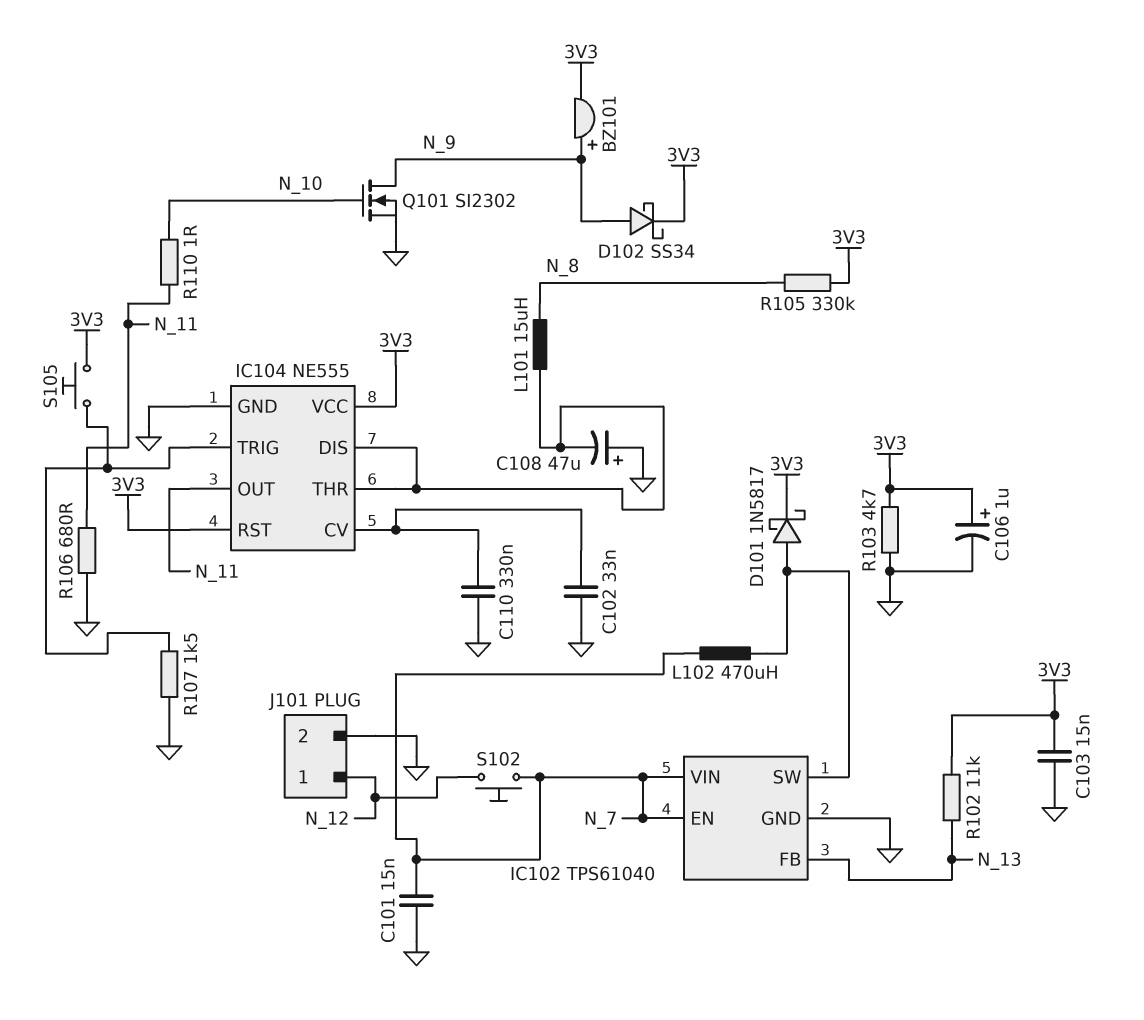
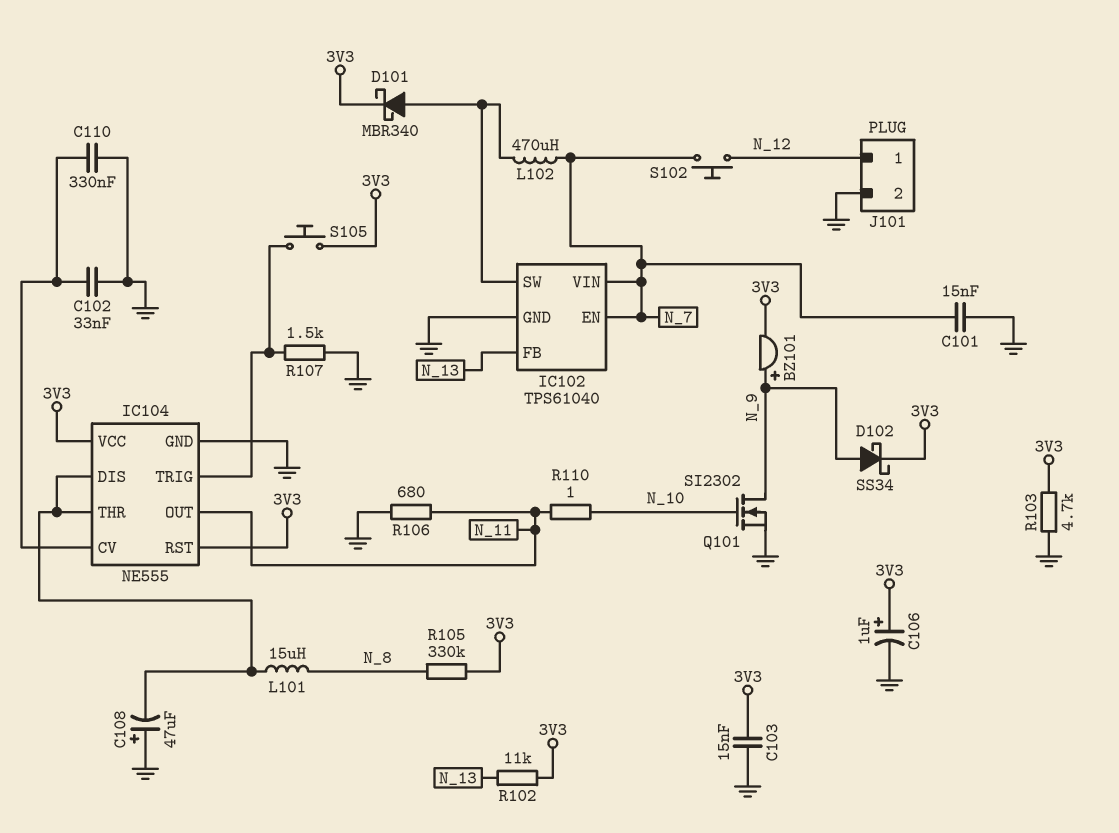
D101: schottky 1N5817 (A IC102/SW, K 3V3) -> schottky MBR340 (A IC102/SW, K 3V3)

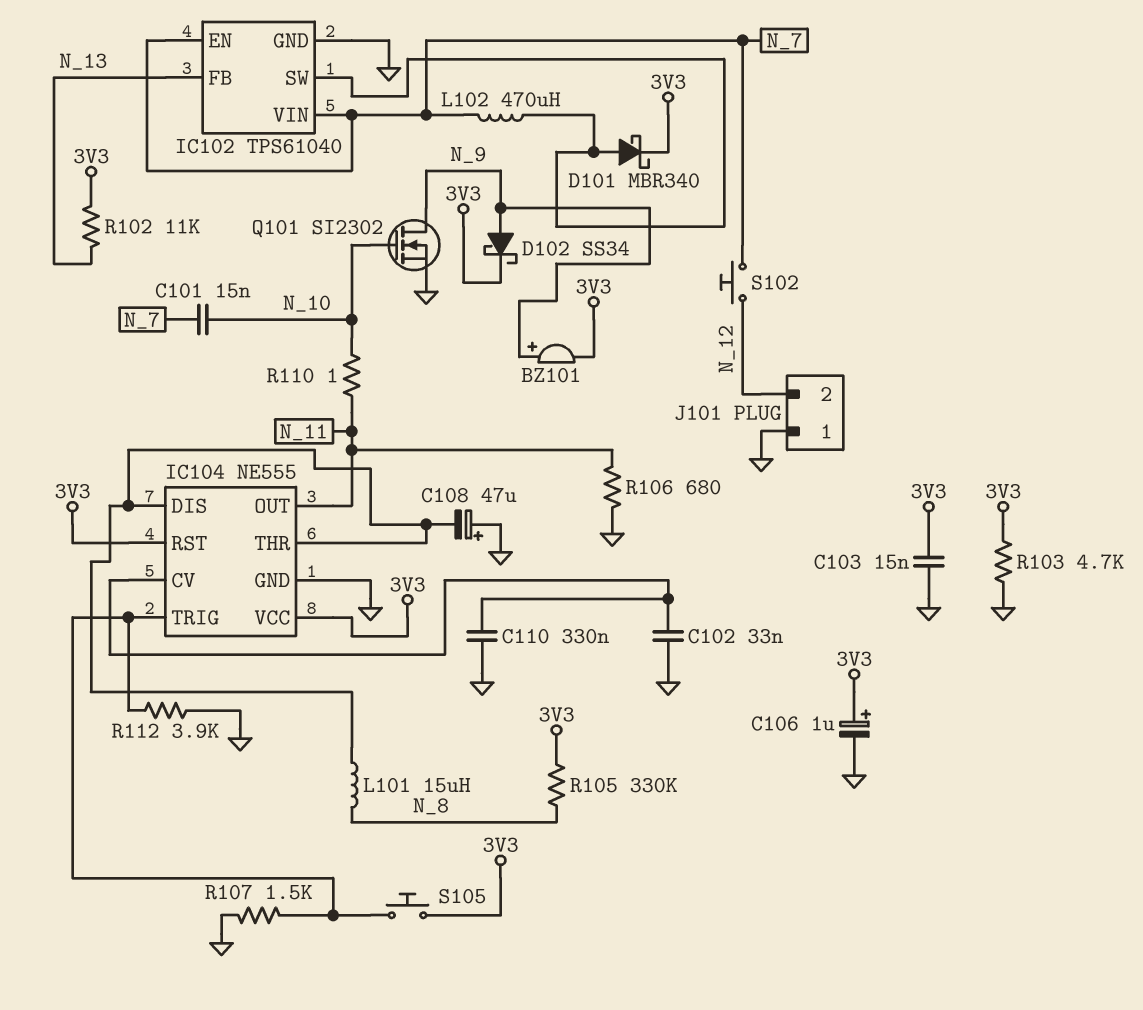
C101: 15nF (GND, N_7) -> 15nF (N_7, N_10)
J101 pin 1: N_12 -> GND
J101 pin 2: GND -> N_12
R112: none -> 3.9k (GND, IC104/TRIG)

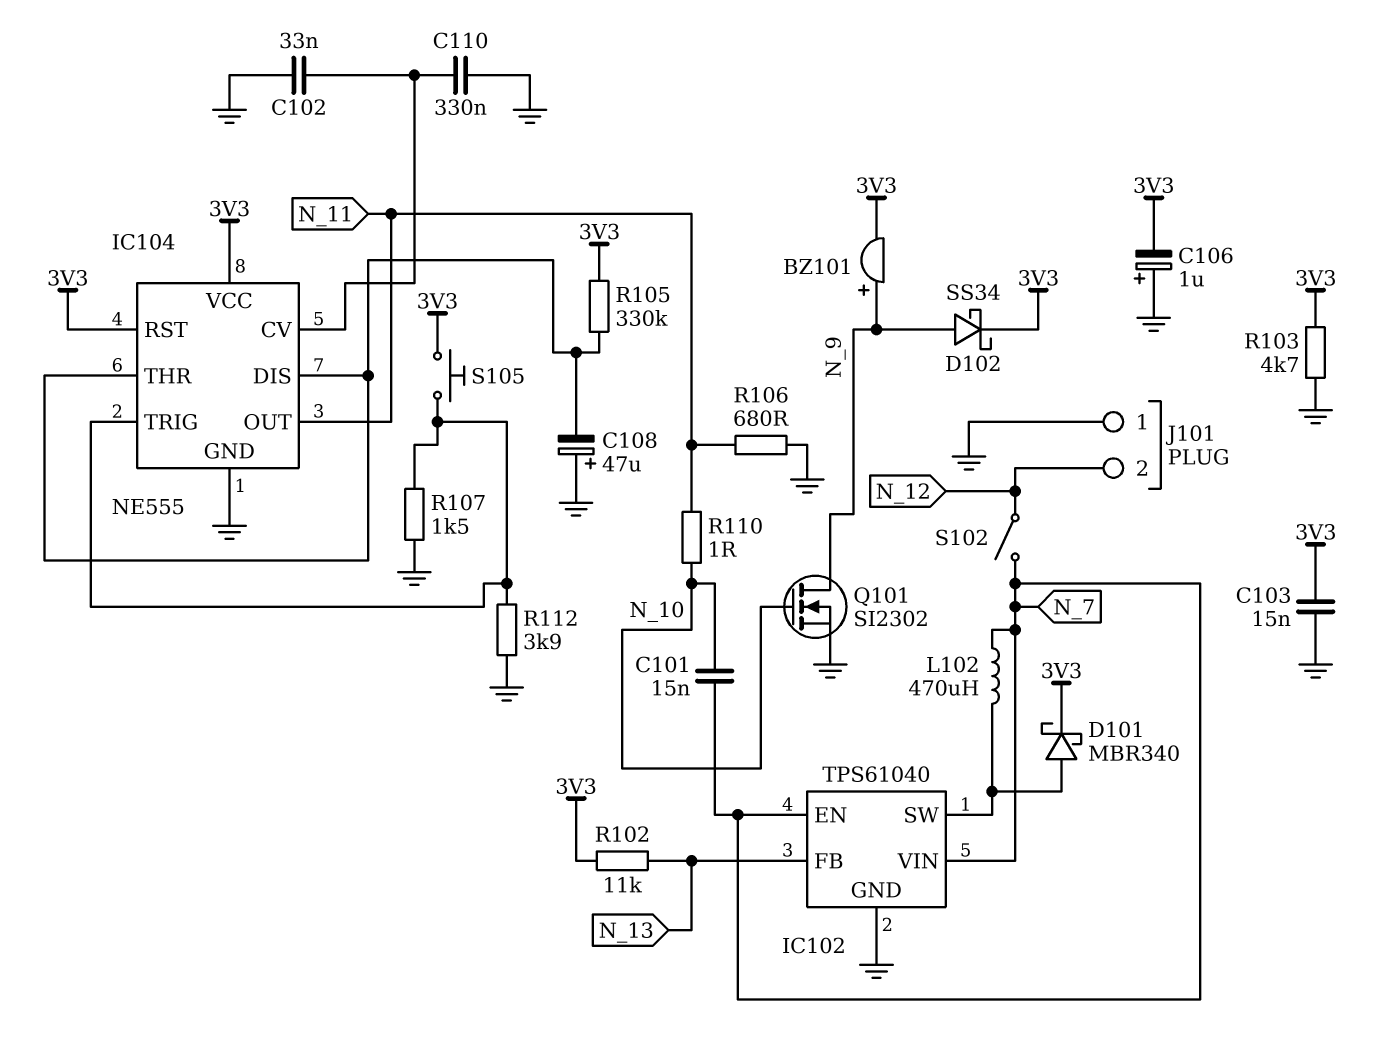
C106: 1uF (plus 3V3, minus GND) -> 1uF (plus GND, minus 3V3)
L101: 15uH (IC104/DIS, N_8) -> none
R105: 330k (3V3, N_8) -> 330k (3V3, IC104/DIS)
S102: button (N_7, N_12) -> switch (N_7, N_12)

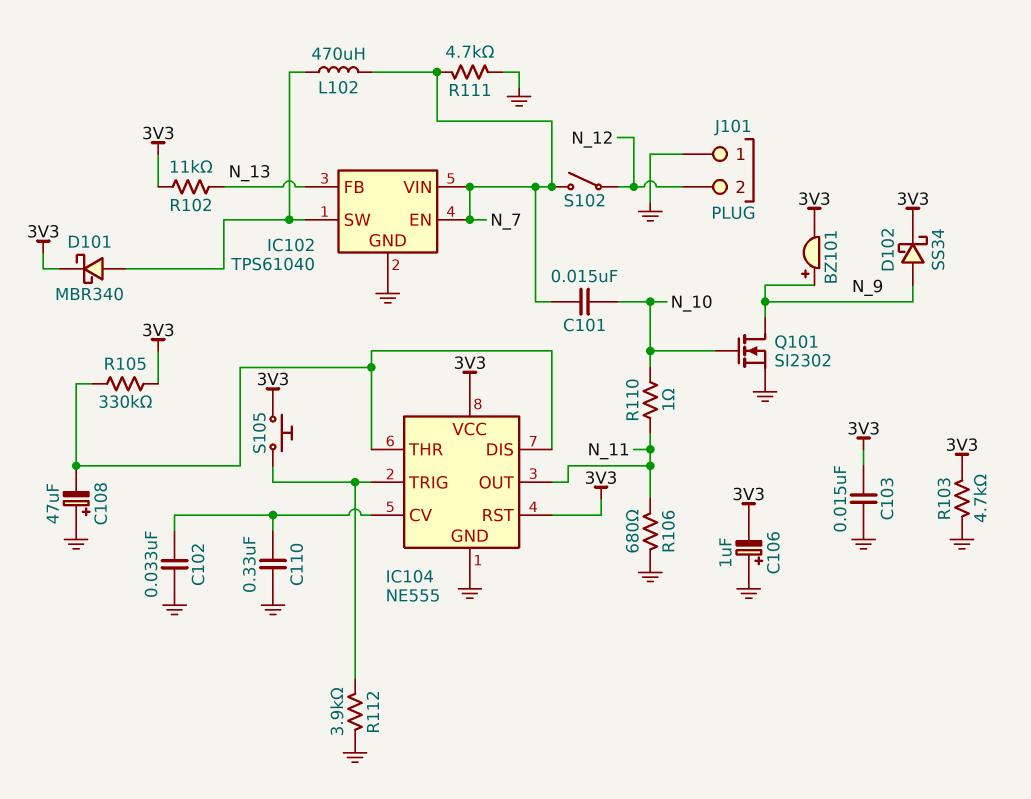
R107: 1.5k (GND, IC104/TRIG) -> none
R111: none -> 4.7k (GND, N_7)

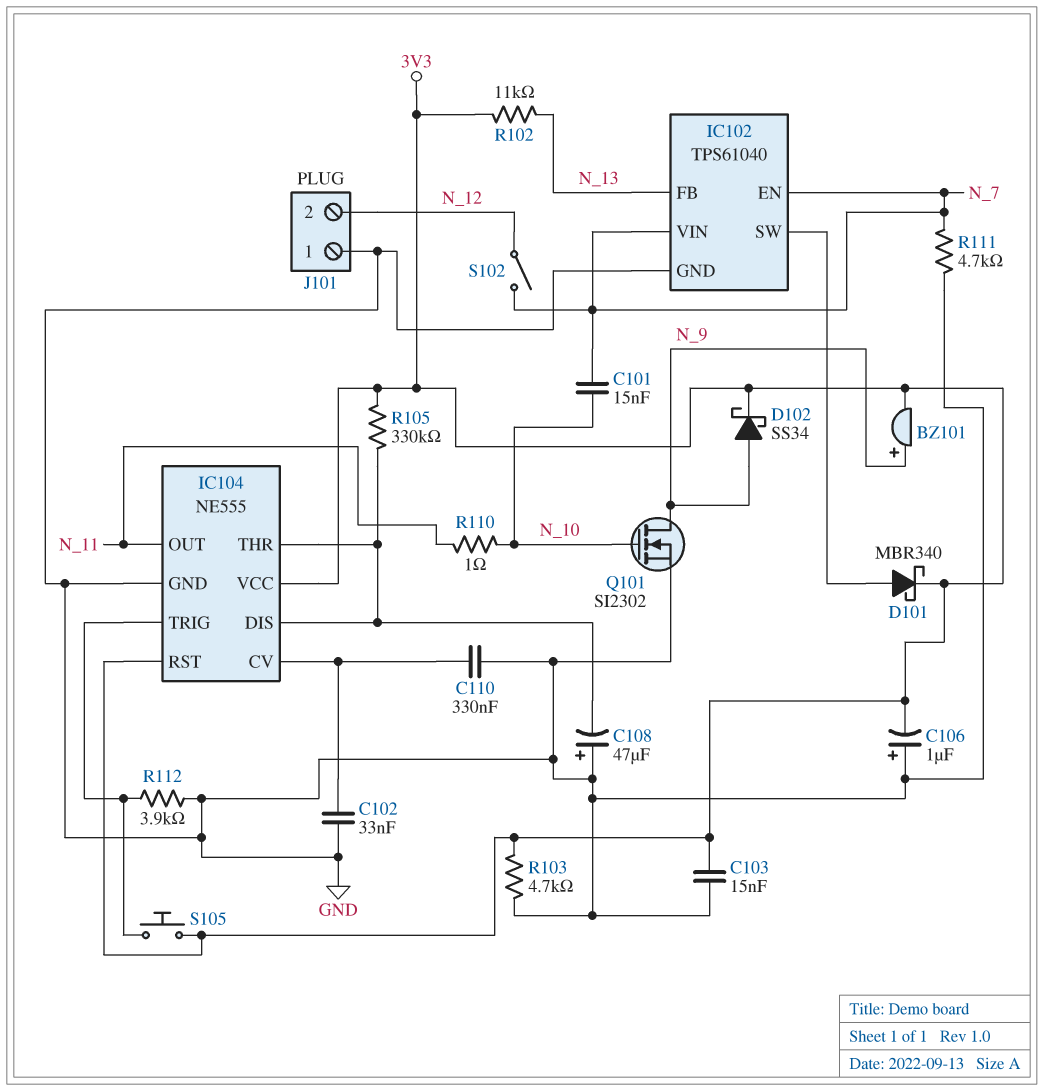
L102: 470uH (IC102/SW, N_7) -> none
R106: 680 (GND, N_11) -> none

